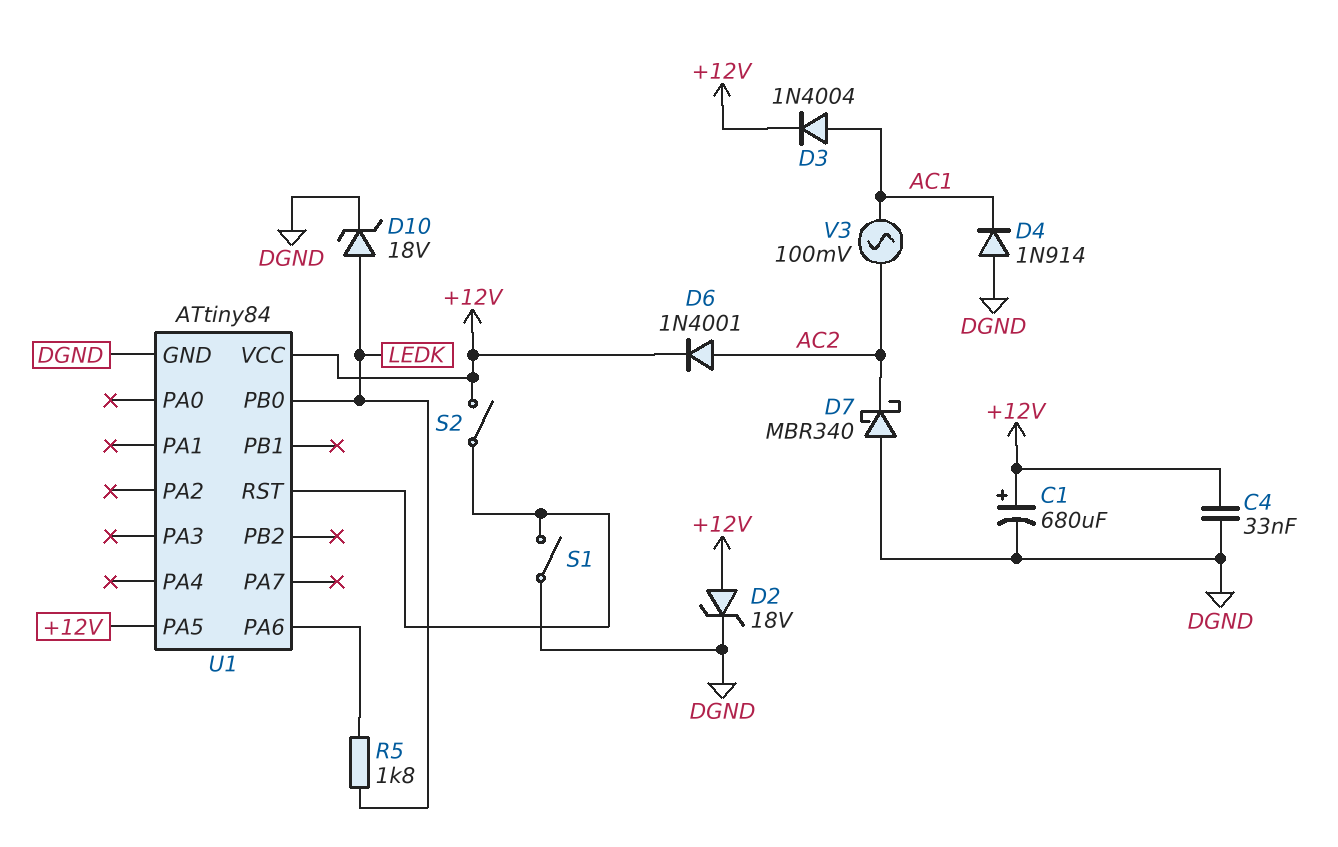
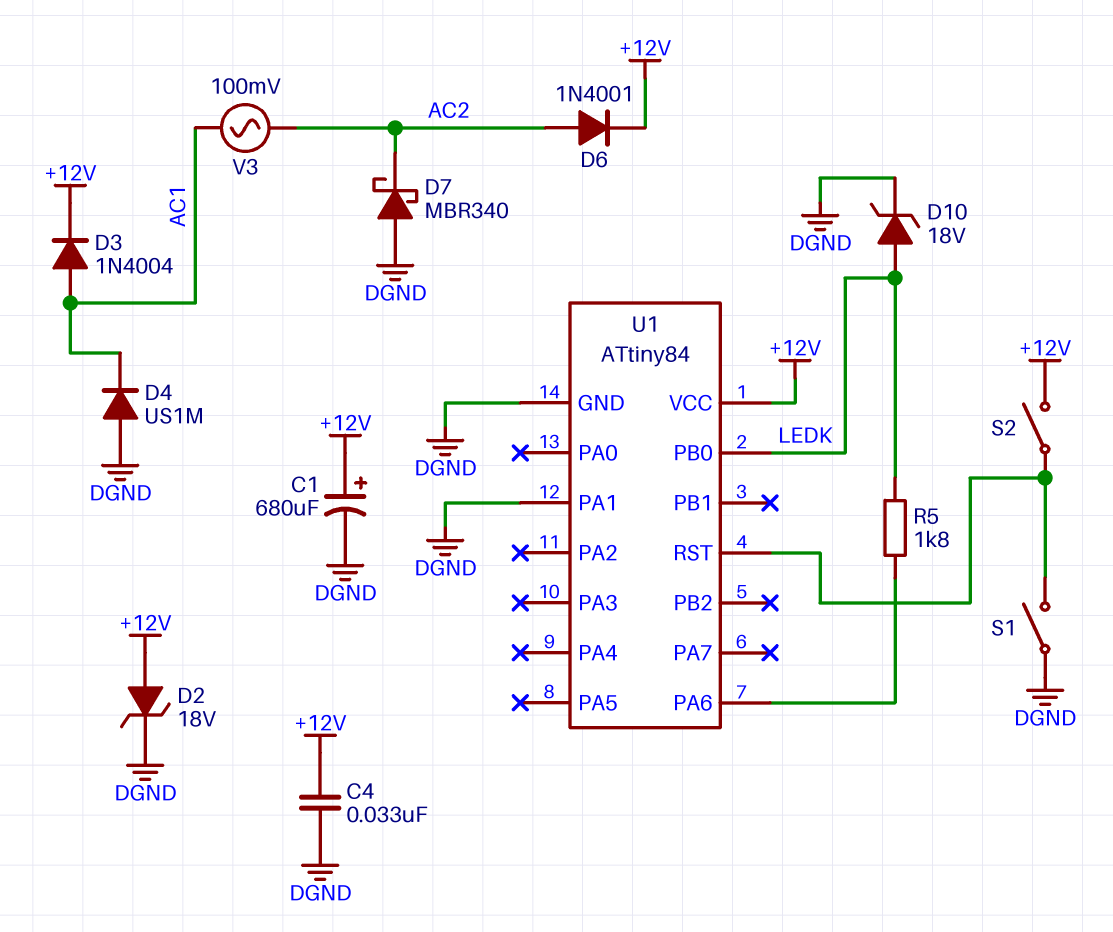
D4: diode 1N914 (A DGND, K AC1) -> diode US1M (A DGND, K AC1)
U1 pin PA1: none -> DGND
U1 pin PA5: +12V -> none

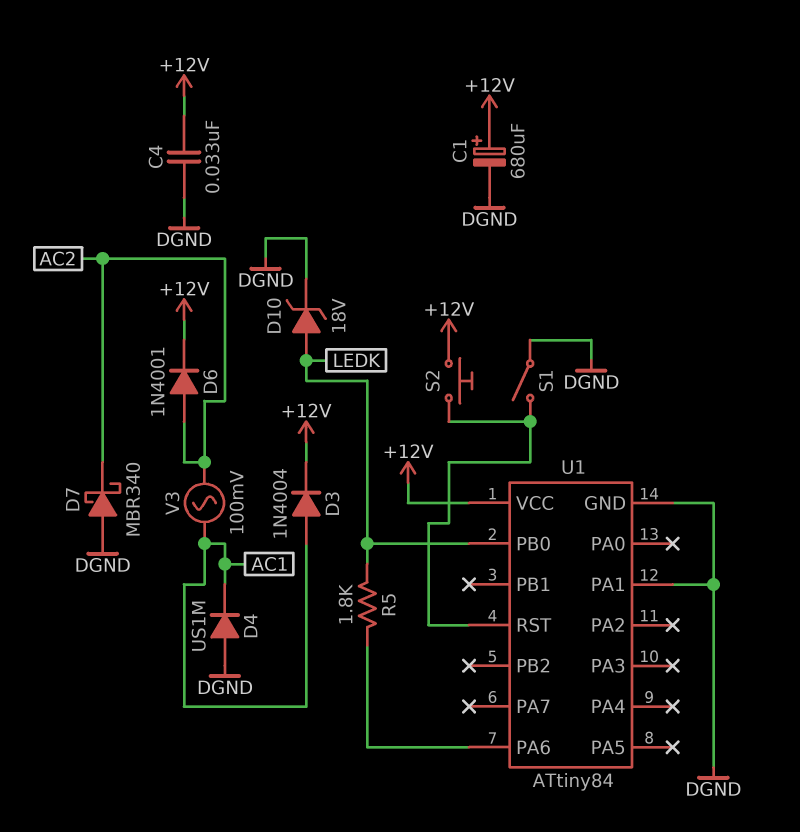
D2: zener 18V (A +12V, K DGND) -> none
S2: switch (+12V, U1/RST) -> button (+12V, U1/RST)

